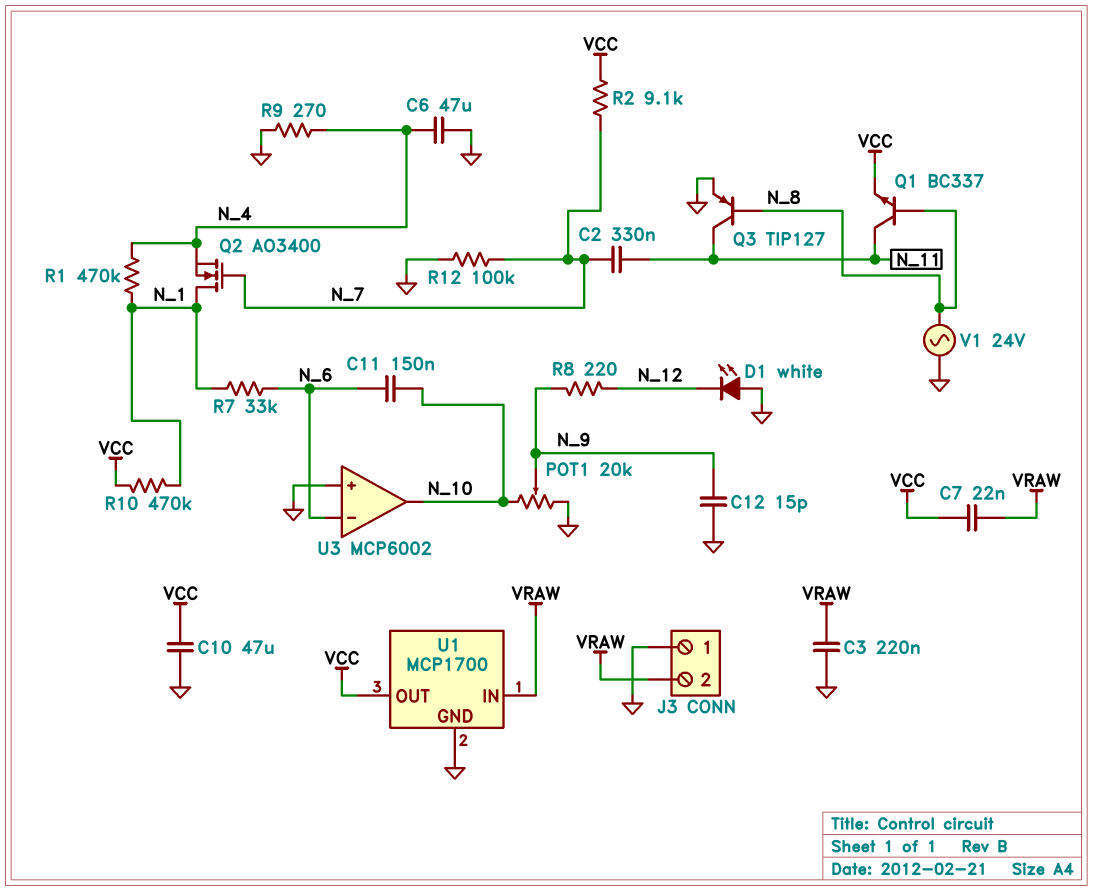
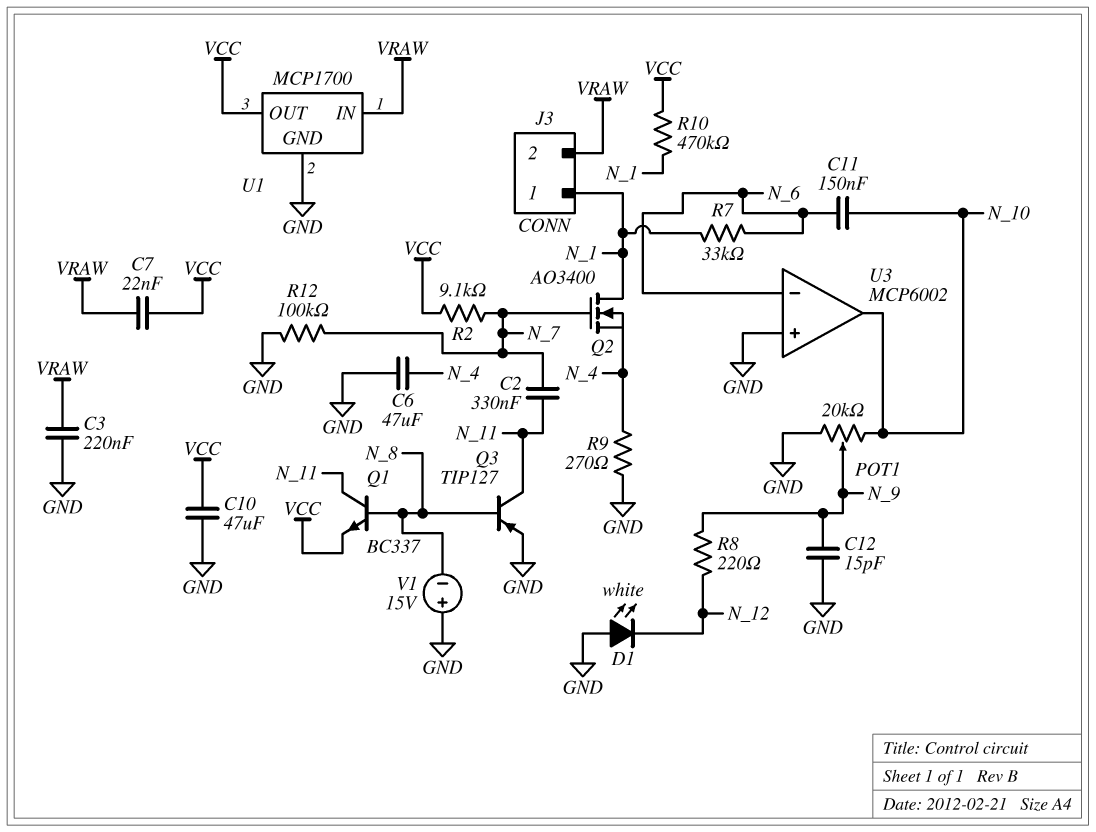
J3 pin 1: GND -> N_1
R1: 470k (N_1, N_4) -> none
V1: AC 24V (GND, N_8) -> 15V (plus GND, minus N_8)

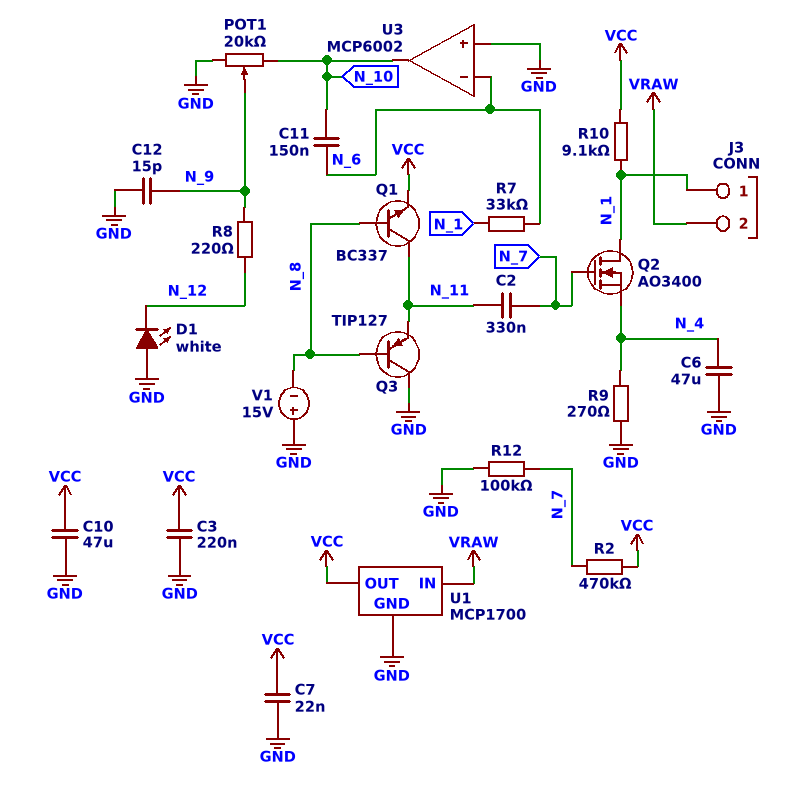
C3: 220nF (GND, VRAW) -> 220nF (GND, VCC)
C7: 22nF (VCC, VRAW) -> 22nF (GND, VCC)
Q3: PNP TIP127 (B N_8, C N_11, E GND) -> PNP TIP127 (B N_8, C GND, E N_11)
R2: 9.1k (N_7, VCC) -> 470k (N_7, VCC)
R10: 470k (N_1, VCC) -> 9.1k (N_1, VCC)

